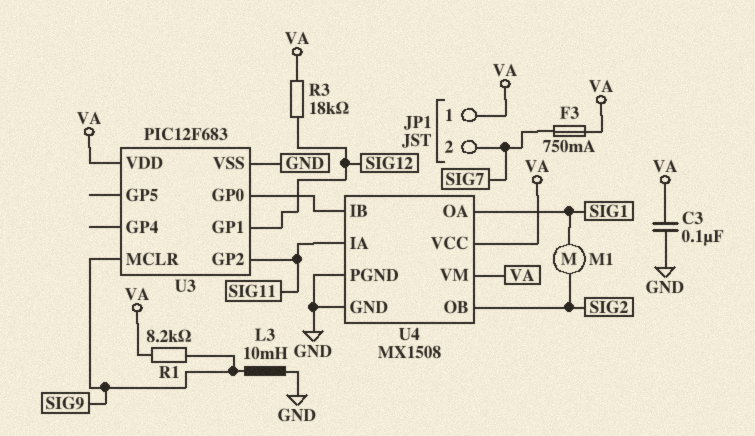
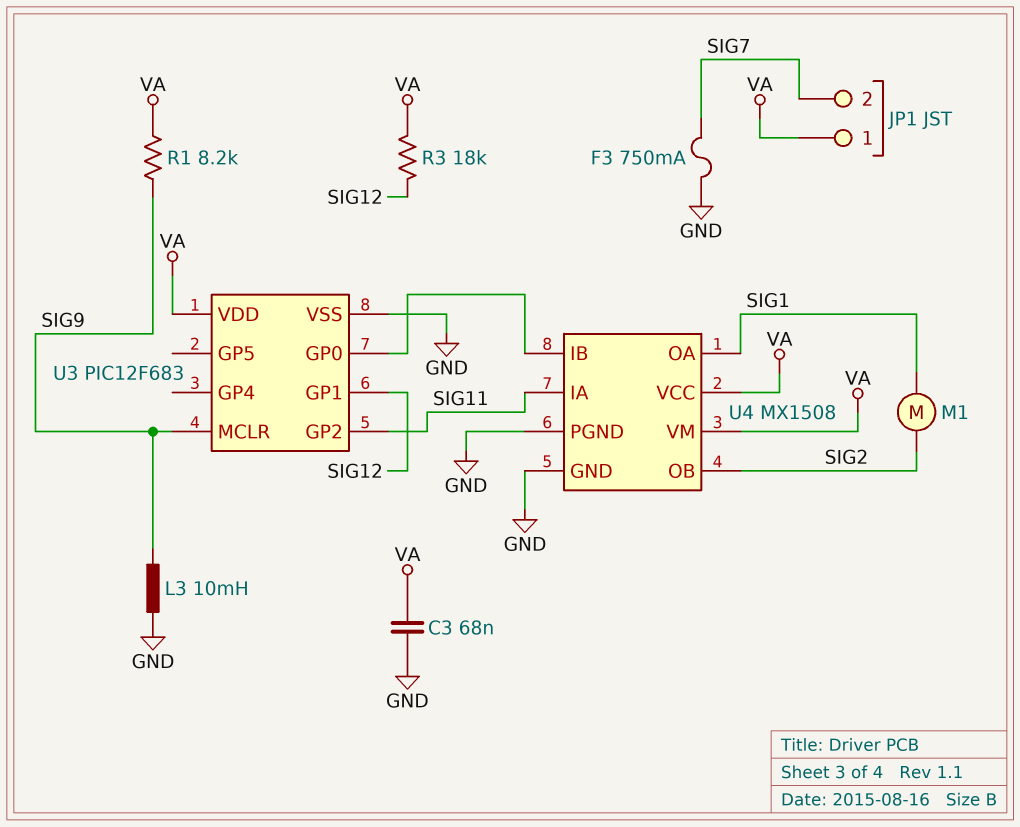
C3: 100nF (GND, VA) -> 68nF (GND, VA)
F3: 750mA (SIG7, VA) -> 750mA (GND, SIG7)

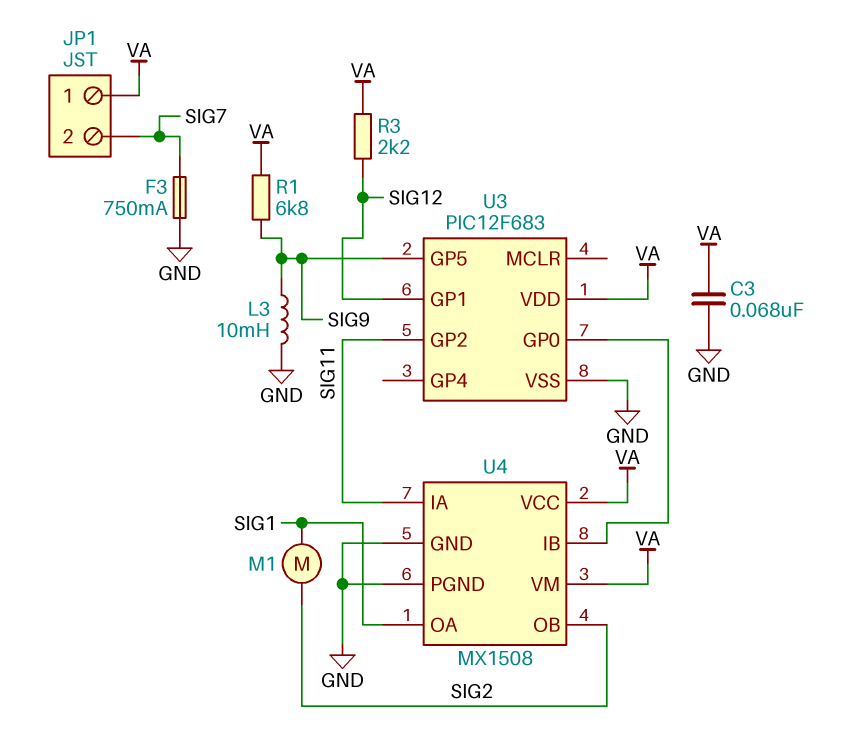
R1: 8.2k (SIG9, VA) -> 6.8k (SIG9, VA)
R3: 18k (SIG12, VA) -> 2.2k (SIG12, VA)
U3 pin GP5: none -> SIG9
U3 pin MCLR: SIG9 -> none

